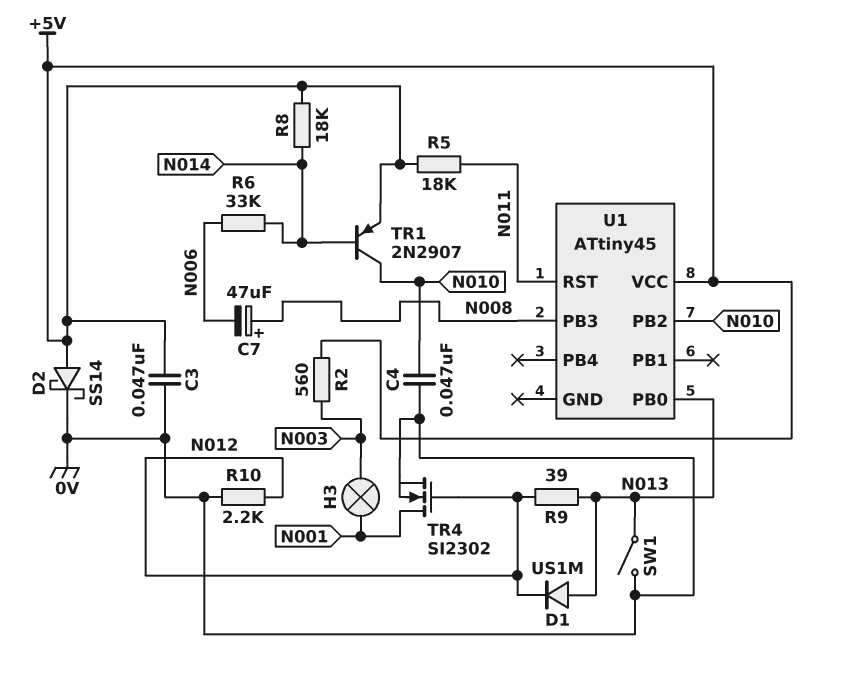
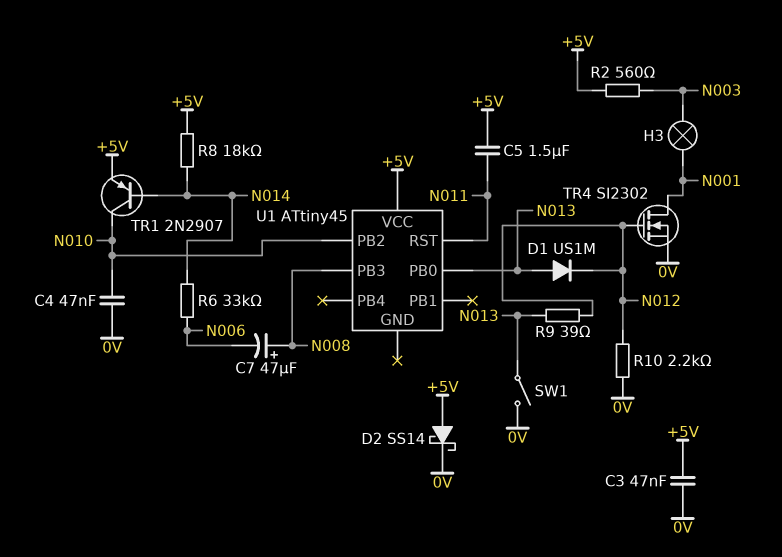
C5: none -> 1.5uF (+5V, N011)
R5: 18k (+5V, N011) -> none

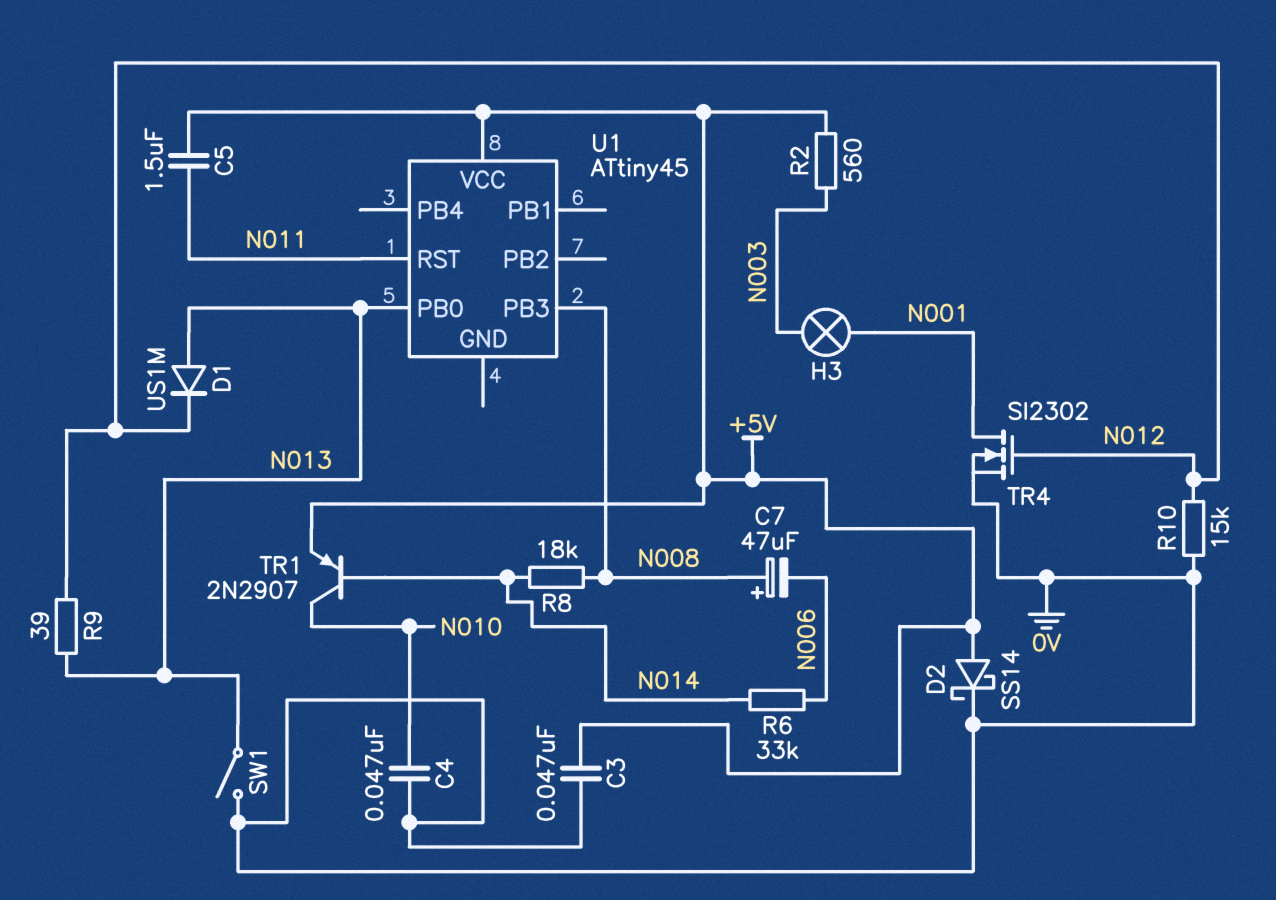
R8: 18k (+5V, N014) -> 18k (N008, N014)
R10: 2.2k (0V, N012) -> 15k (0V, N012)
U1 pin PB2: N010 -> none

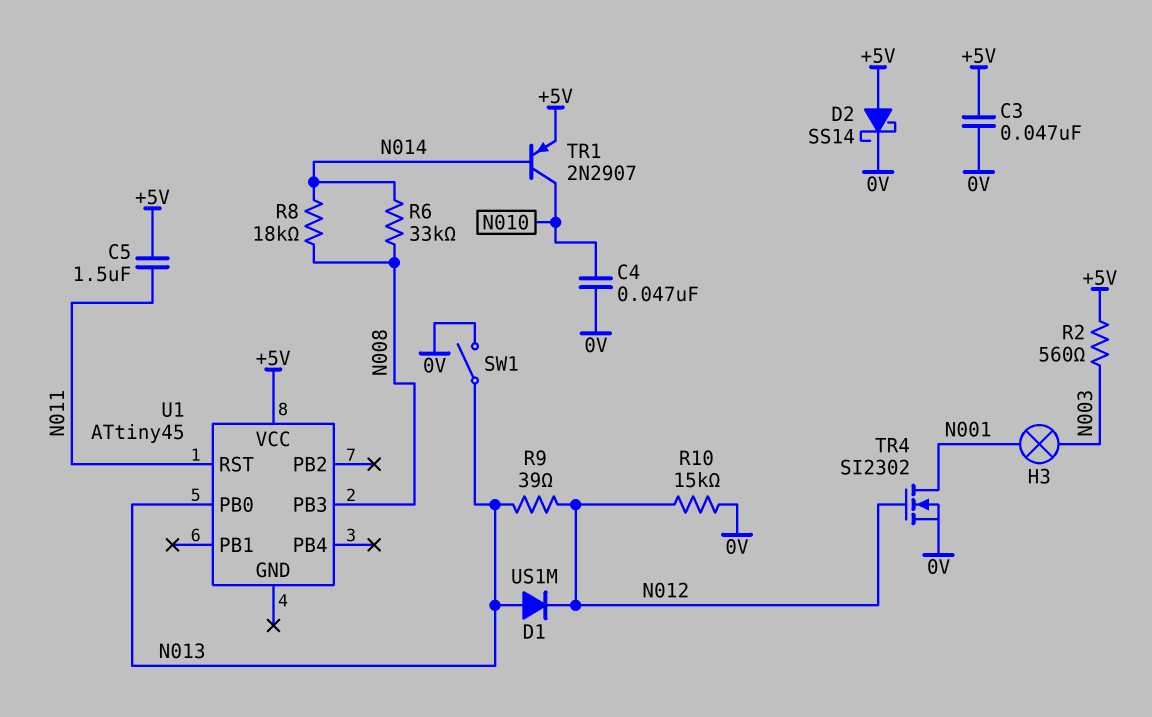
C7: 47uF (plus N008, minus N006) -> none
R6: 33k (N006, N014) -> 33k (N008, N014)

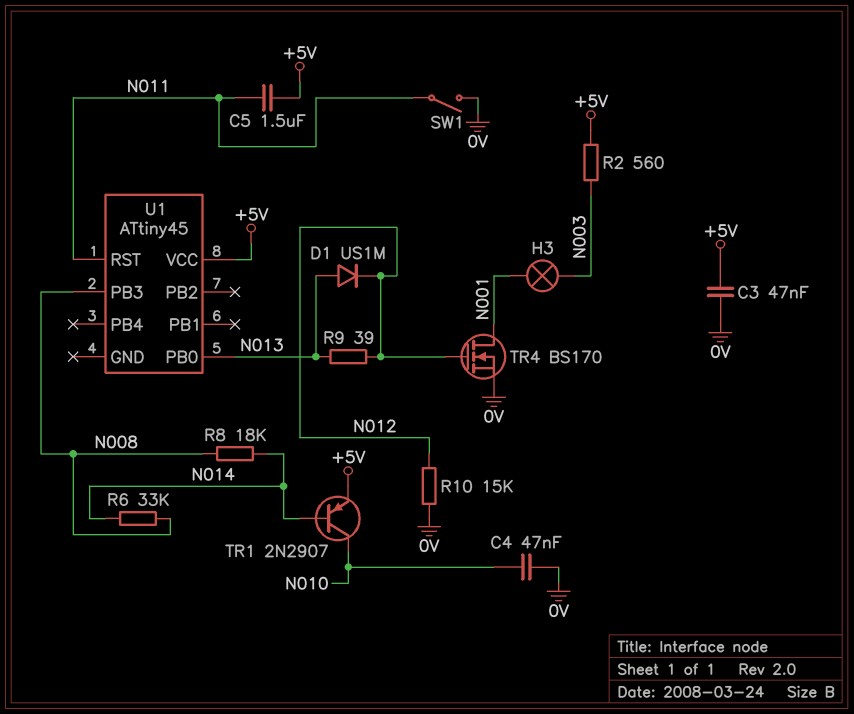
D2: schottky SS14 (A +5V, K 0V) -> none
SW1: switch (0V, N013) -> switch (0V, N011)
TR4: NMOS SI2302 (G N012, D N001, S 0V) -> NMOS BS170 (G N012, D N001, S 0V)

